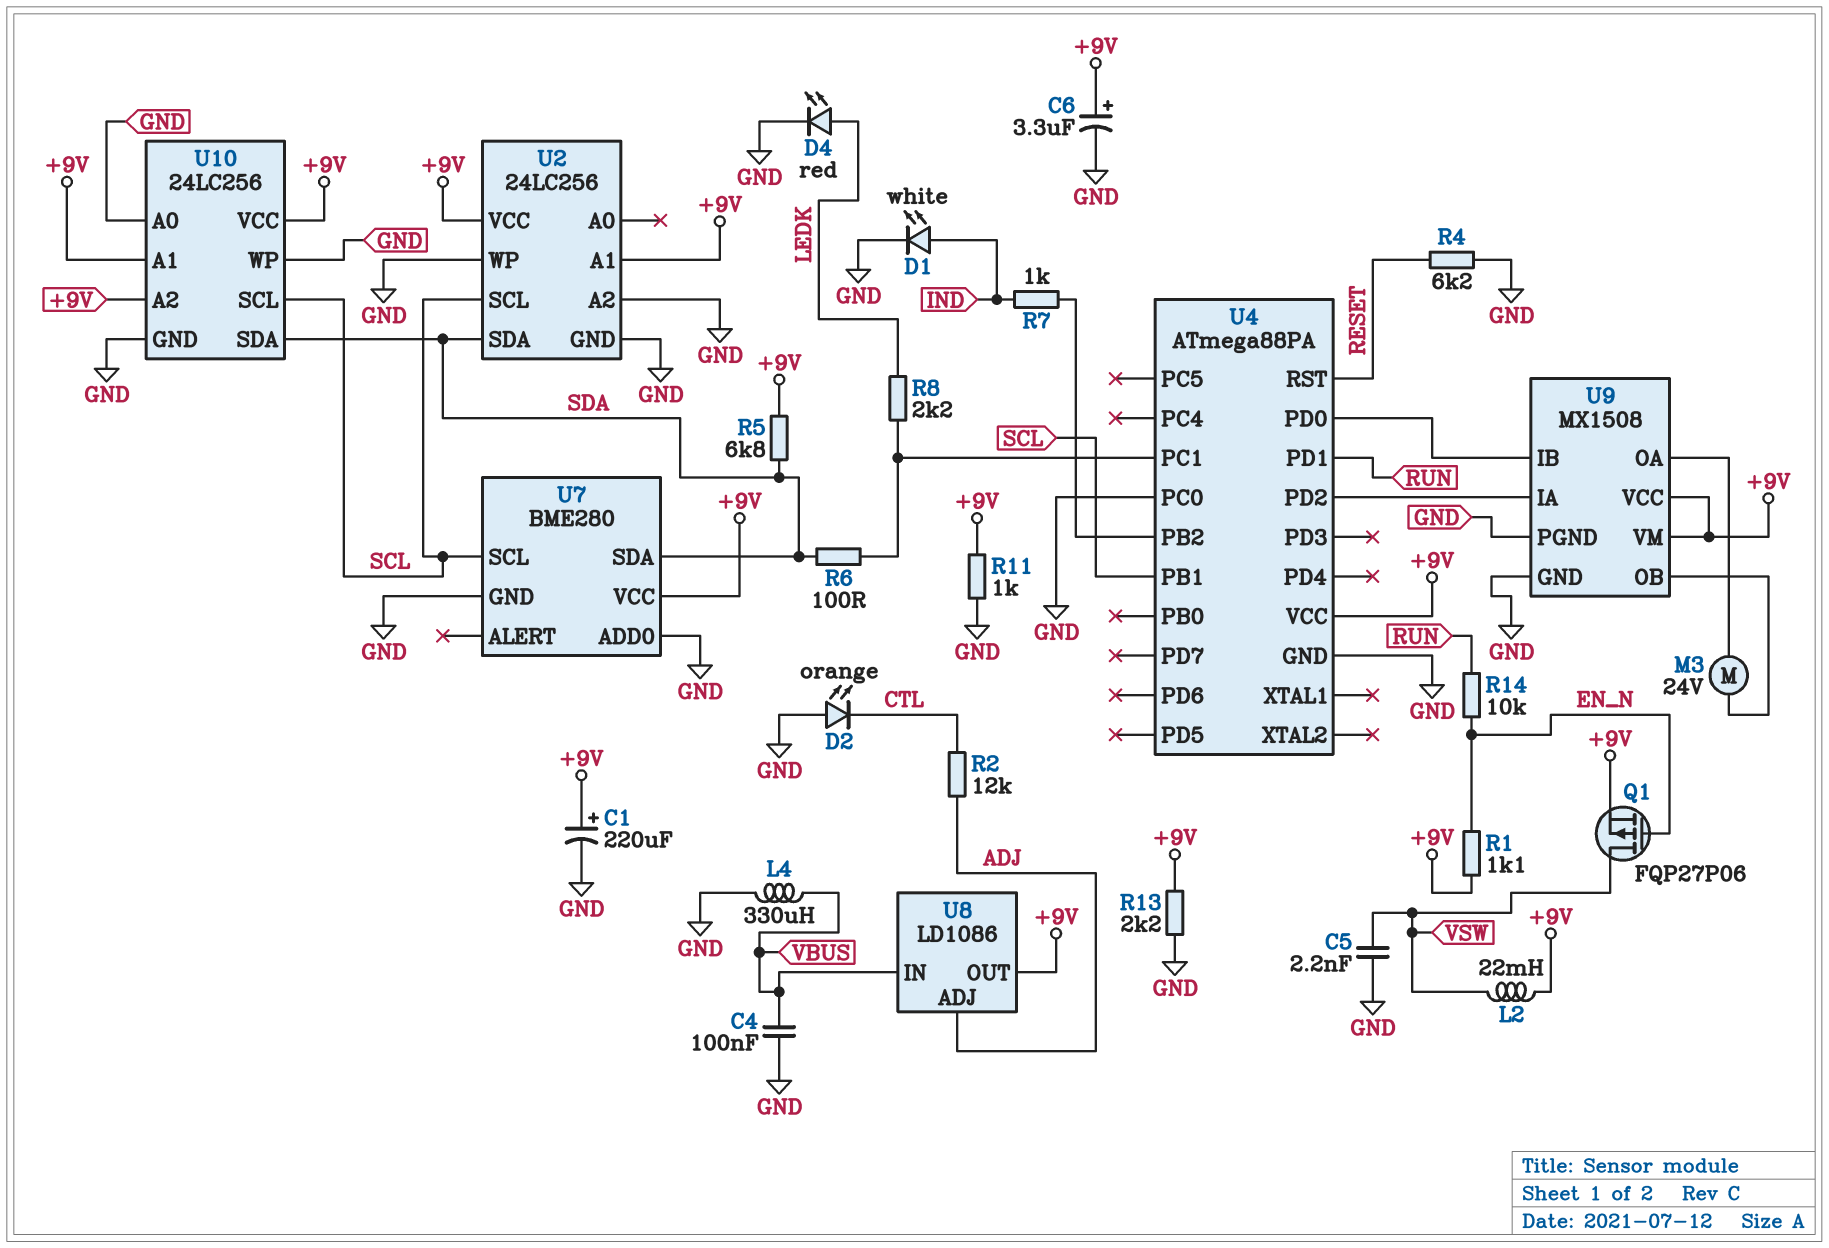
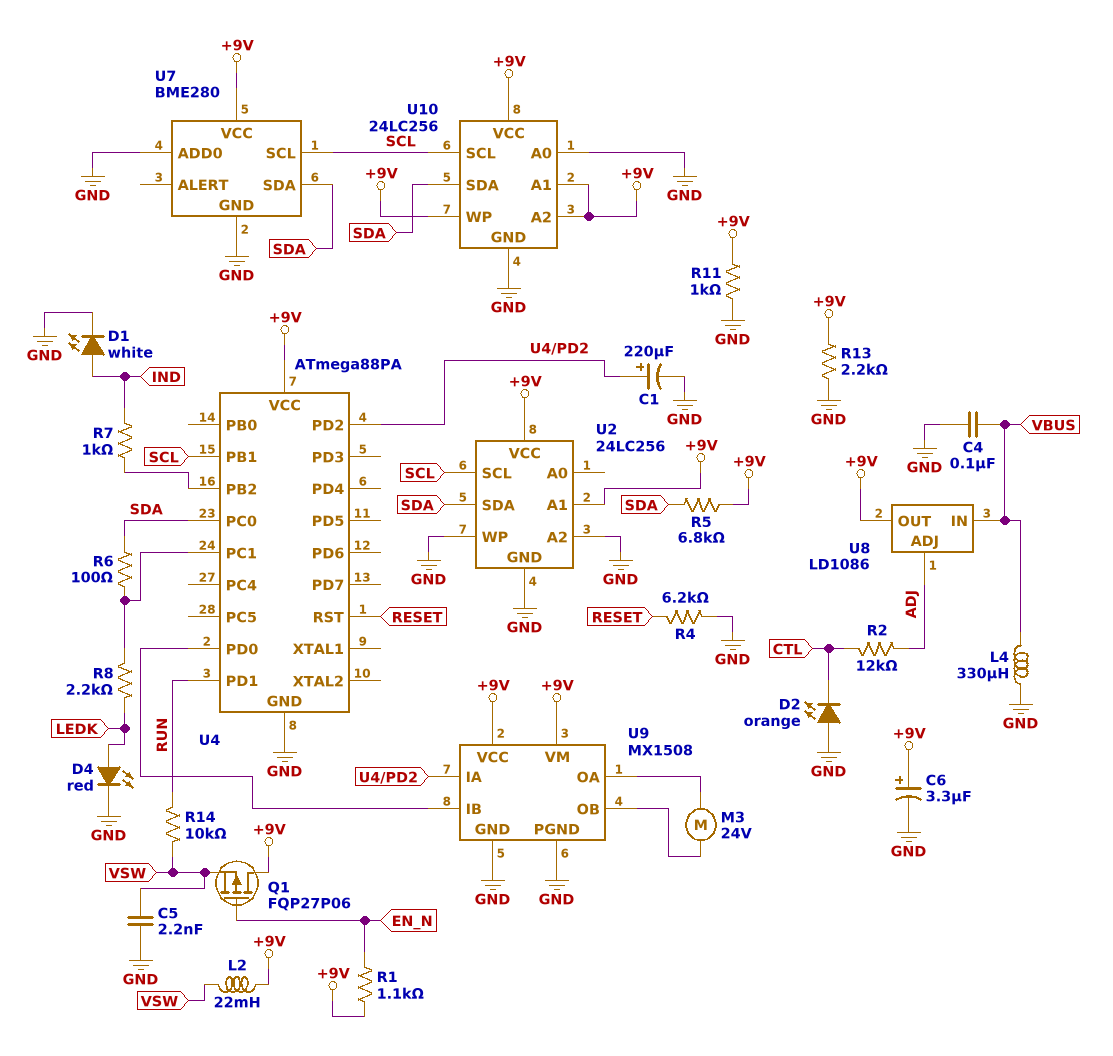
C1: 220uF (plus +9V, minus GND) -> 220uF (plus U4/PD2, minus GND)
Q1: PMOS FQP27P06 (G EN_N, D VSW, S +9V) -> PMOS FQP27P06 (G EN_N, D +9V, S VSW)
R14: 10k (EN_N, RUN) -> 10k (RUN, VSW)
U4 pin PC0: GND -> SDA
U10 pin WP: GND -> +9V

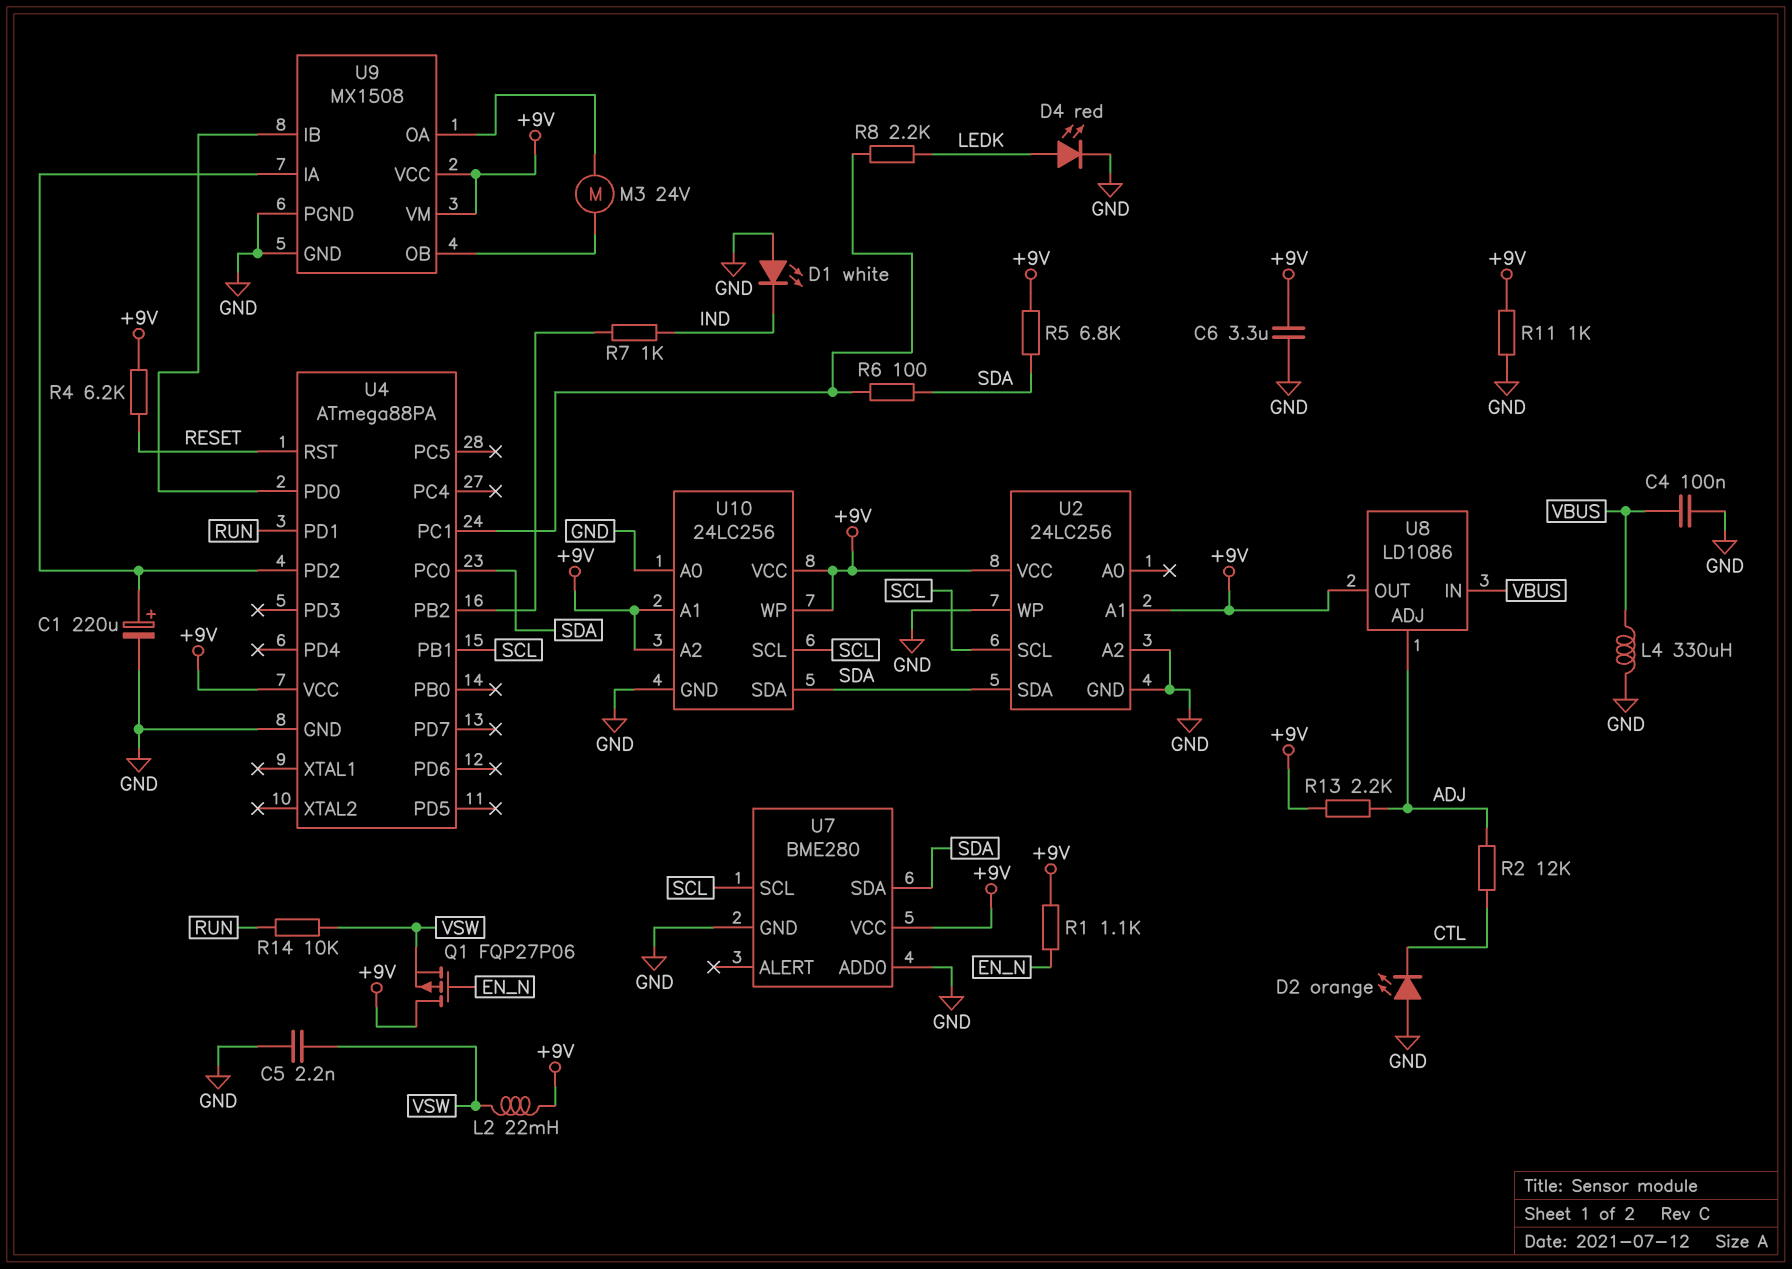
C6: 3.3uF (plus +9V, minus GND) -> 3.3uF (+9V, GND)
D1: LED white (A IND, K GND) -> LED white (A GND, K IND)
R4: 6.2k (GND, RESET) -> 6.2k (+9V, RESET)
R13: 2.2k (+9V, GND) -> 2.2k (+9V, ADJ)

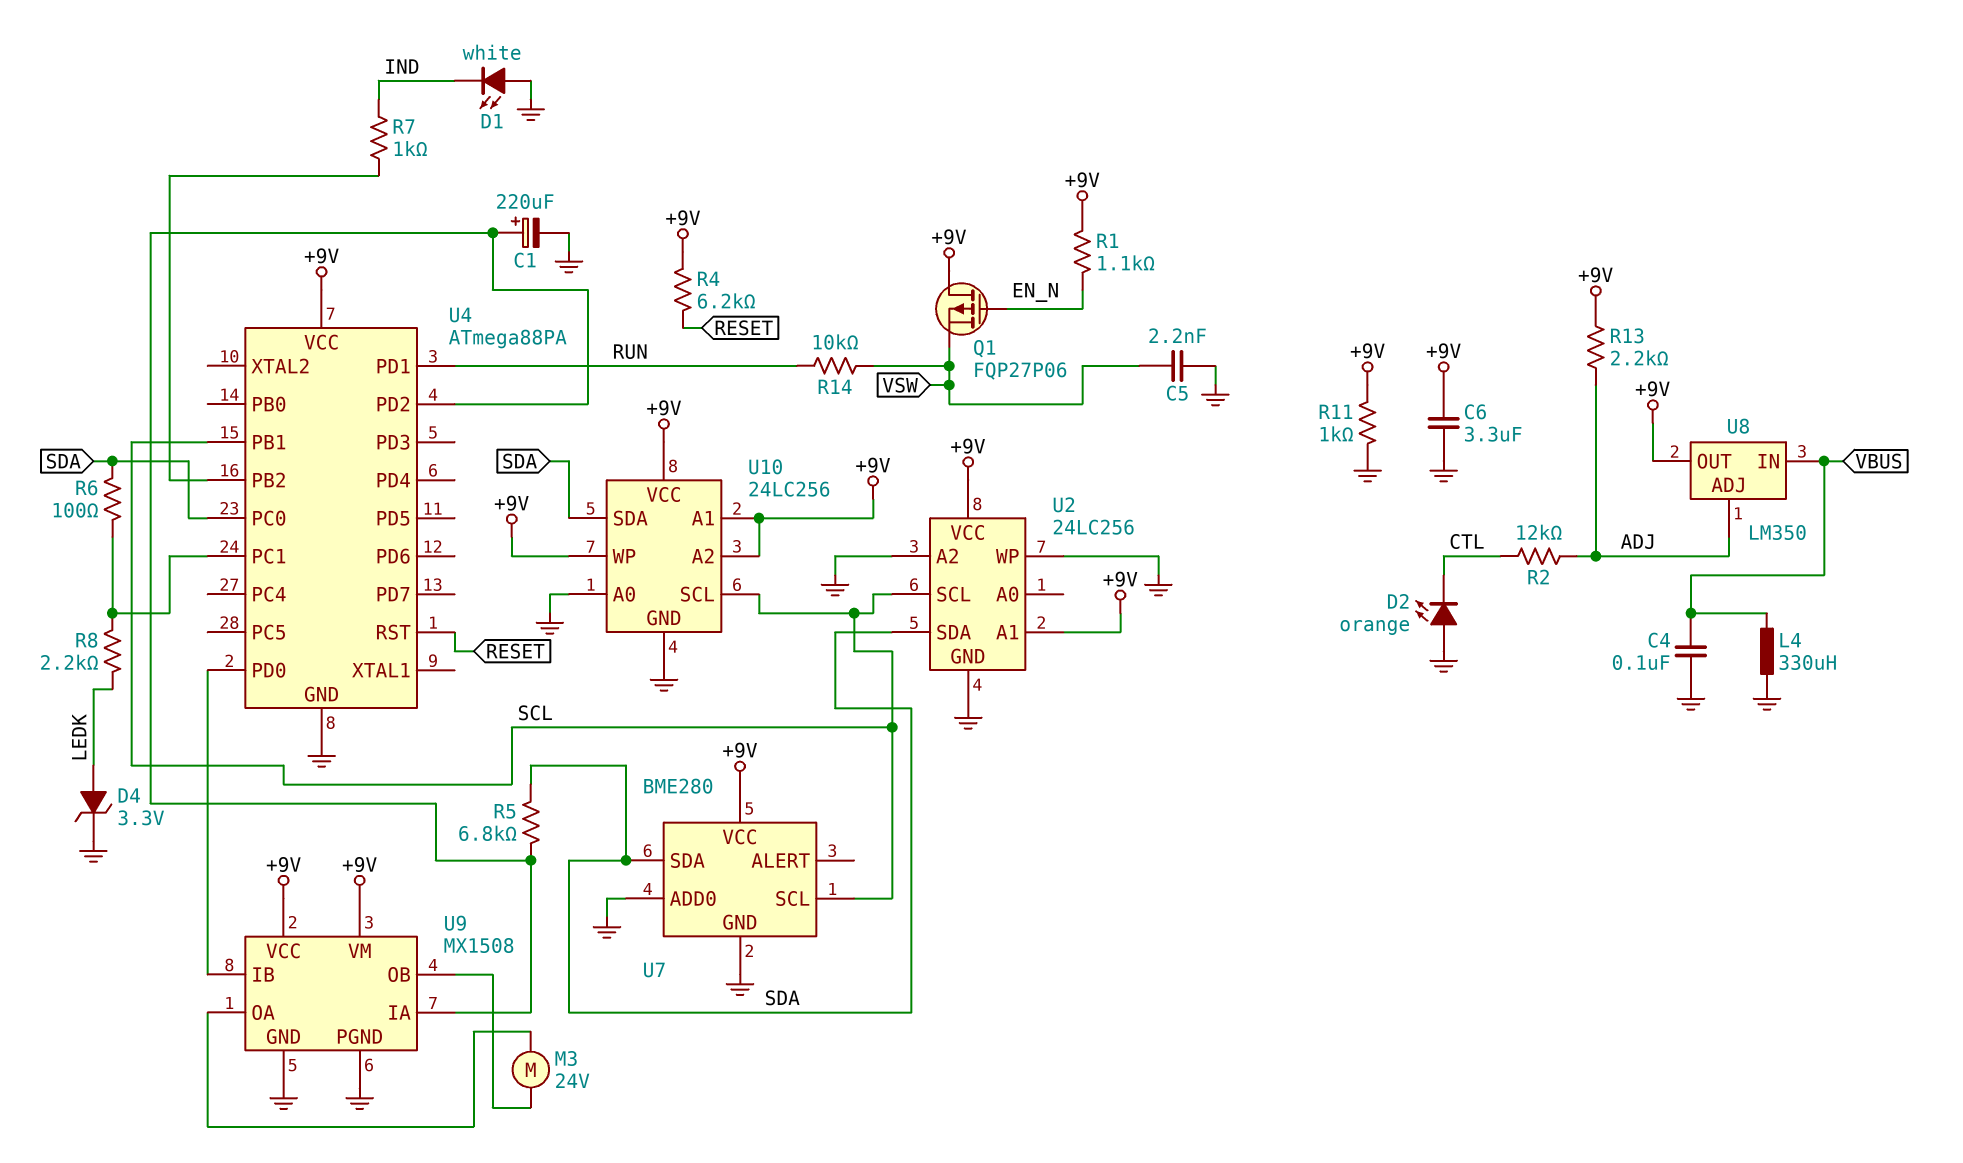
D4: LED red (A LEDK, K GND) -> zener 3.3V (A LEDK, K GND)
L2: 22mH (+9V, VSW) -> none
R5: 6.8k (+9V, SDA) -> 6.8k (SDA, U4/PD2)
U8: LD1086 -> LM350

